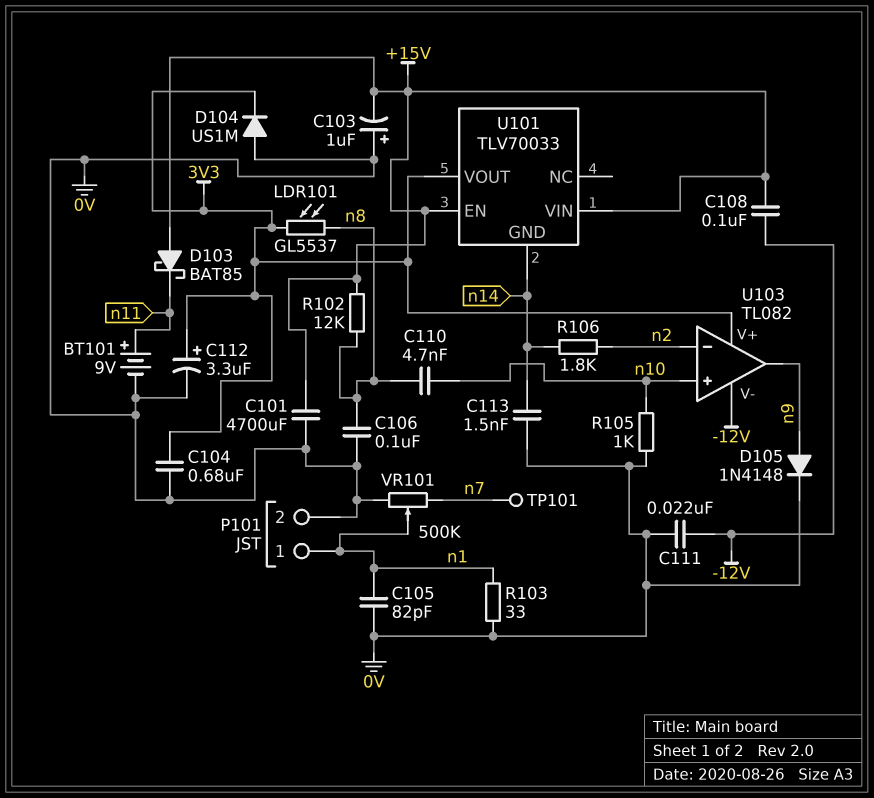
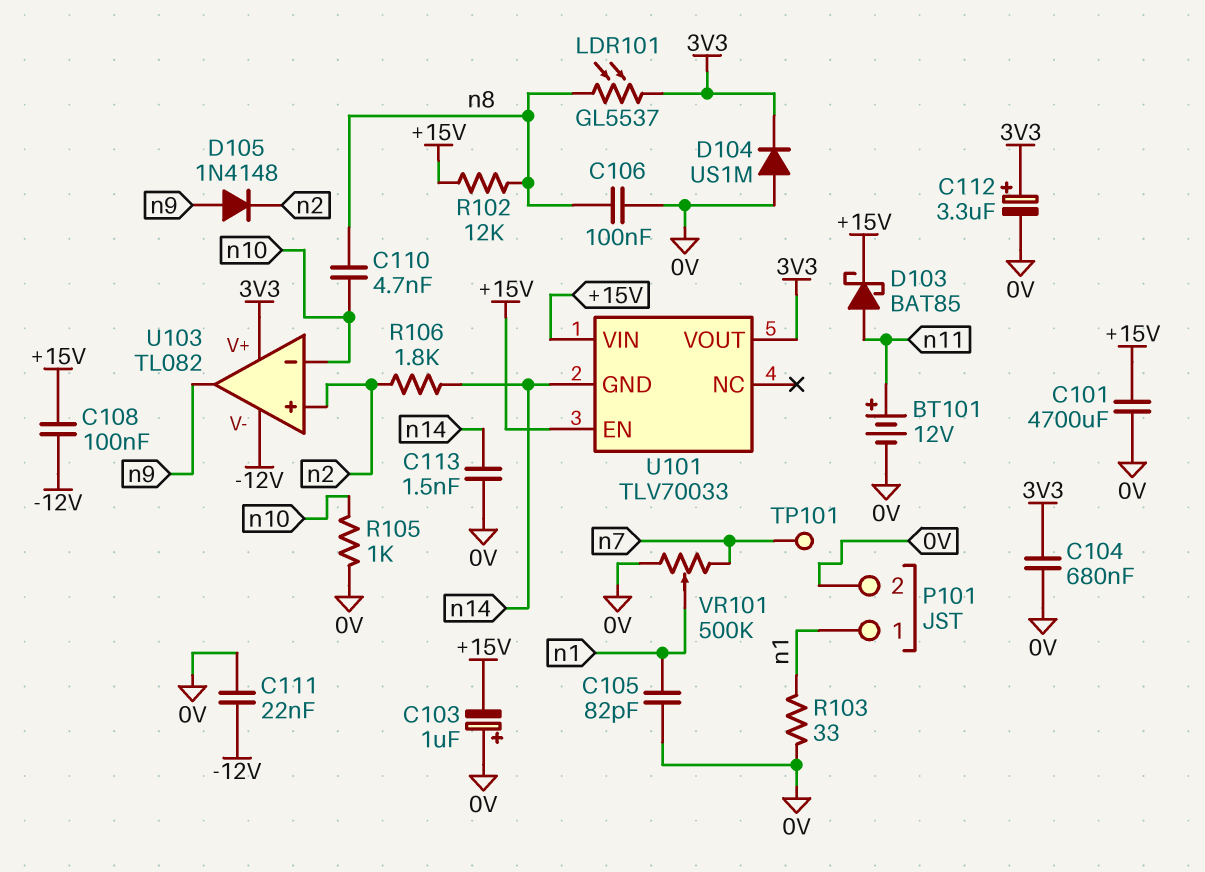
BT101: 9V (plus n11, minus 0V) -> 12V (plus n11, minus 0V)
D103: schottky BAT85 (A +15V, K n11) -> schottky BAT85 (A n11, K +15V)
D105: diode 1N4148 (A n9, K 0V) -> diode 1N4148 (A n9, K n2)
U103 pin in+: n10 -> n2
U103 pin in-: n2 -> n10

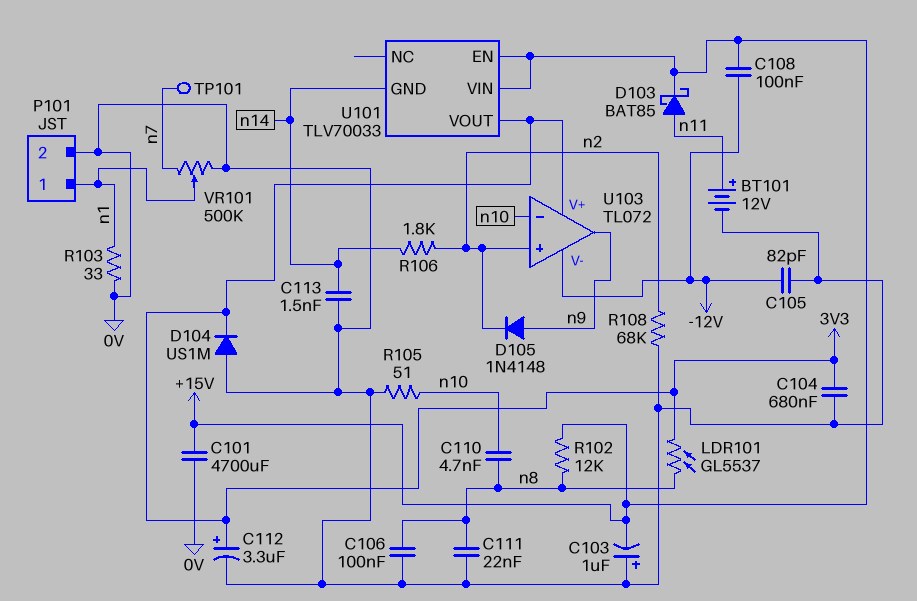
C105: 82pF (0V, n1) -> 82pF (-12V, 0V)
C111: 22nF (-12V, 0V) -> 22nF (0V, n8)
R105: 1k (0V, n10) -> 51 (0V, n10)
R108: none -> 68k (0V, n2)
U103: TL082 -> TL072

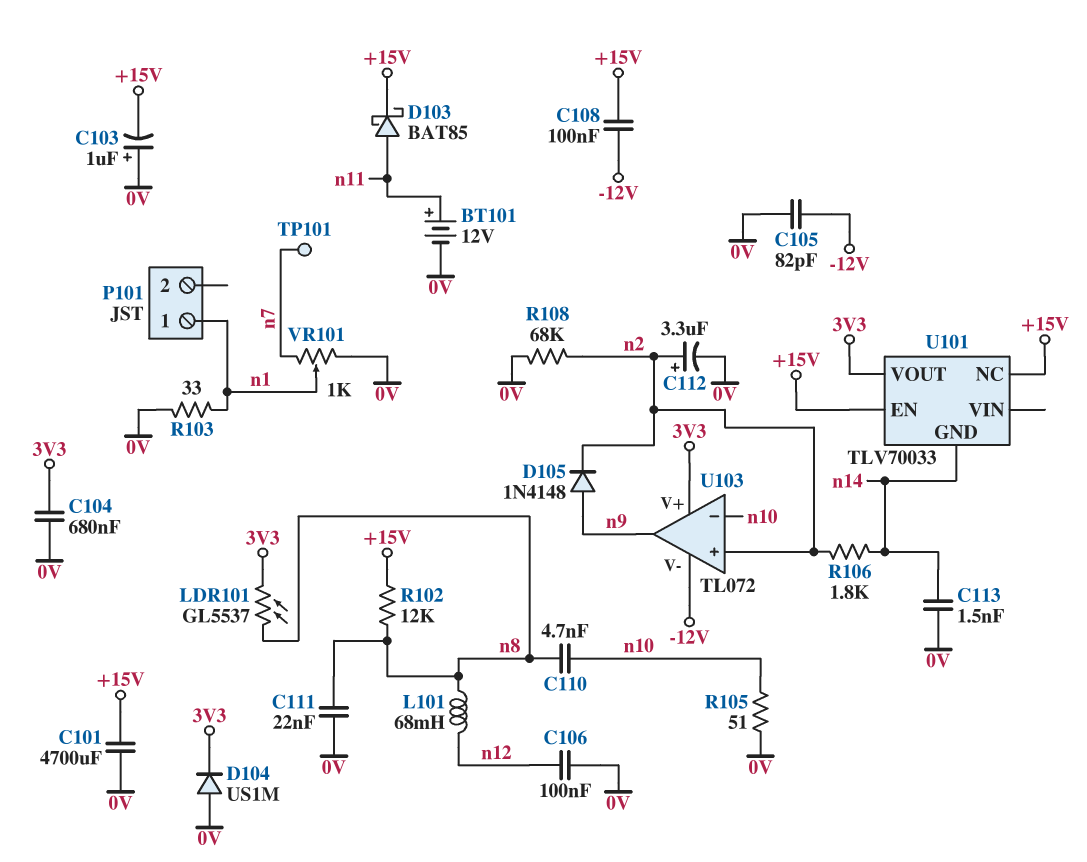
C106: 100nF (0V, n8) -> 100nF (0V, n12)
C112: 3.3uF (plus 3V3, minus 0V) -> 3.3uF (plus n2, minus 0V)
L101: none -> 68mH (n8, n12)
P101 pin 2: 0V -> none
U101 pin NC: none -> +15V
U101 pin VIN: +15V -> none
VR101: 500k (0V, n7, wiper n1) -> 1k (0V, n7, wiper n1)

